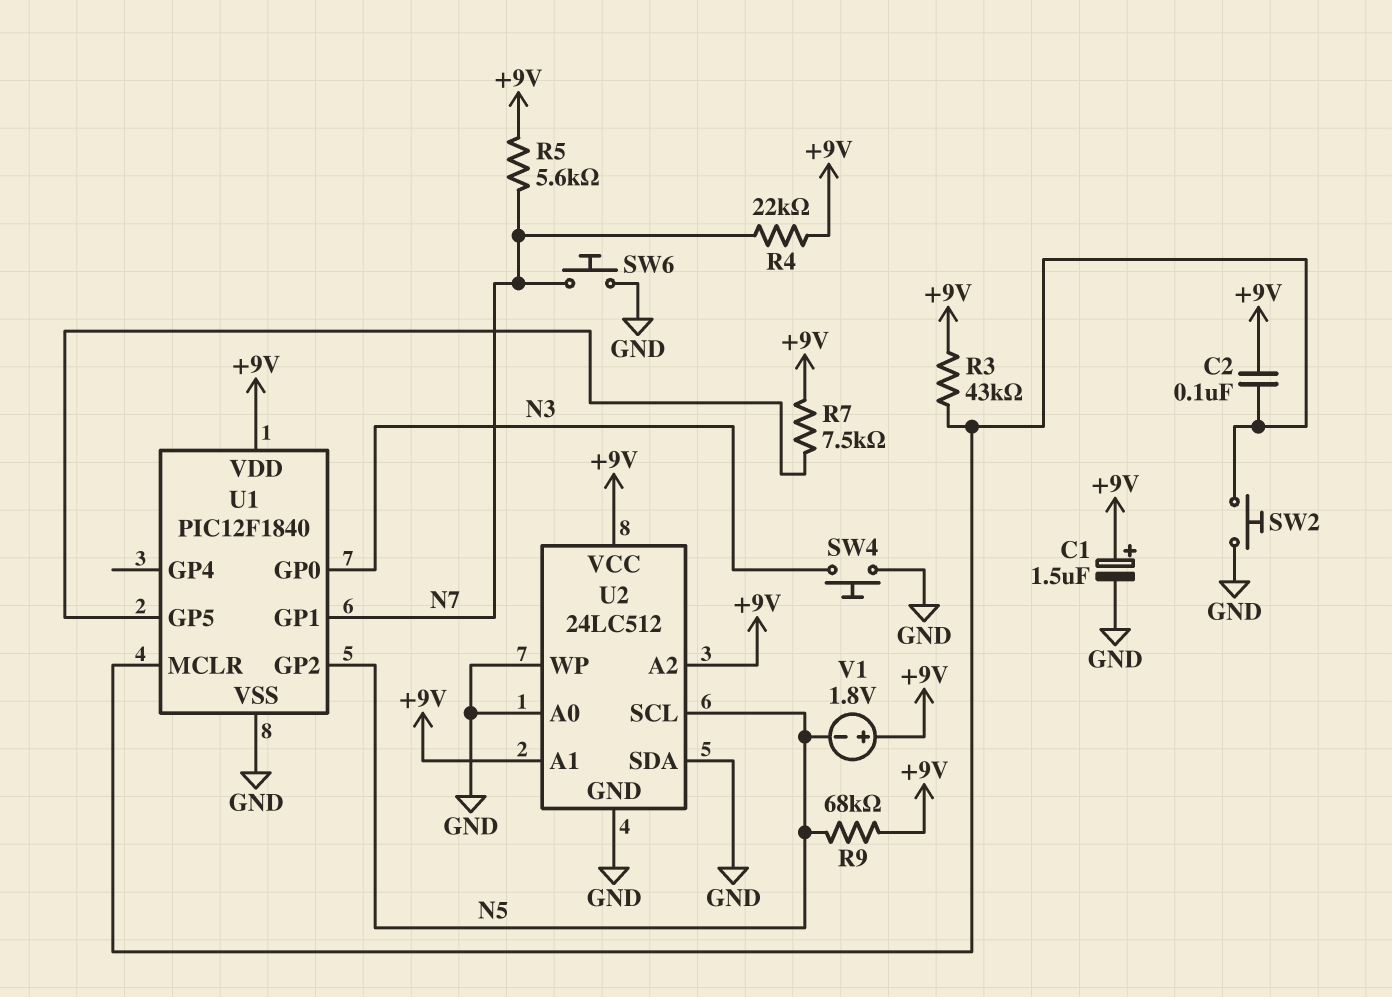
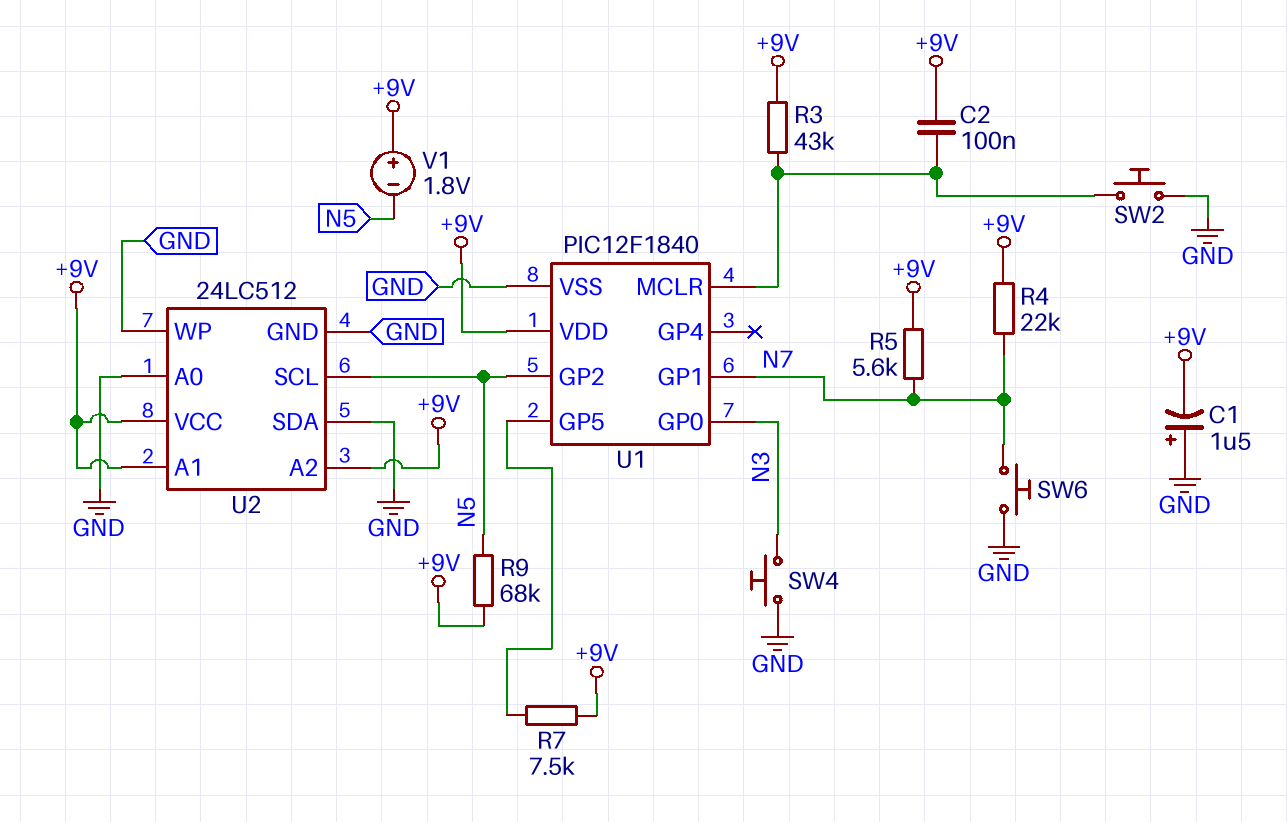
C1: 1.5uF (plus +9V, minus GND) -> 1.5uF (plus GND, minus +9V)

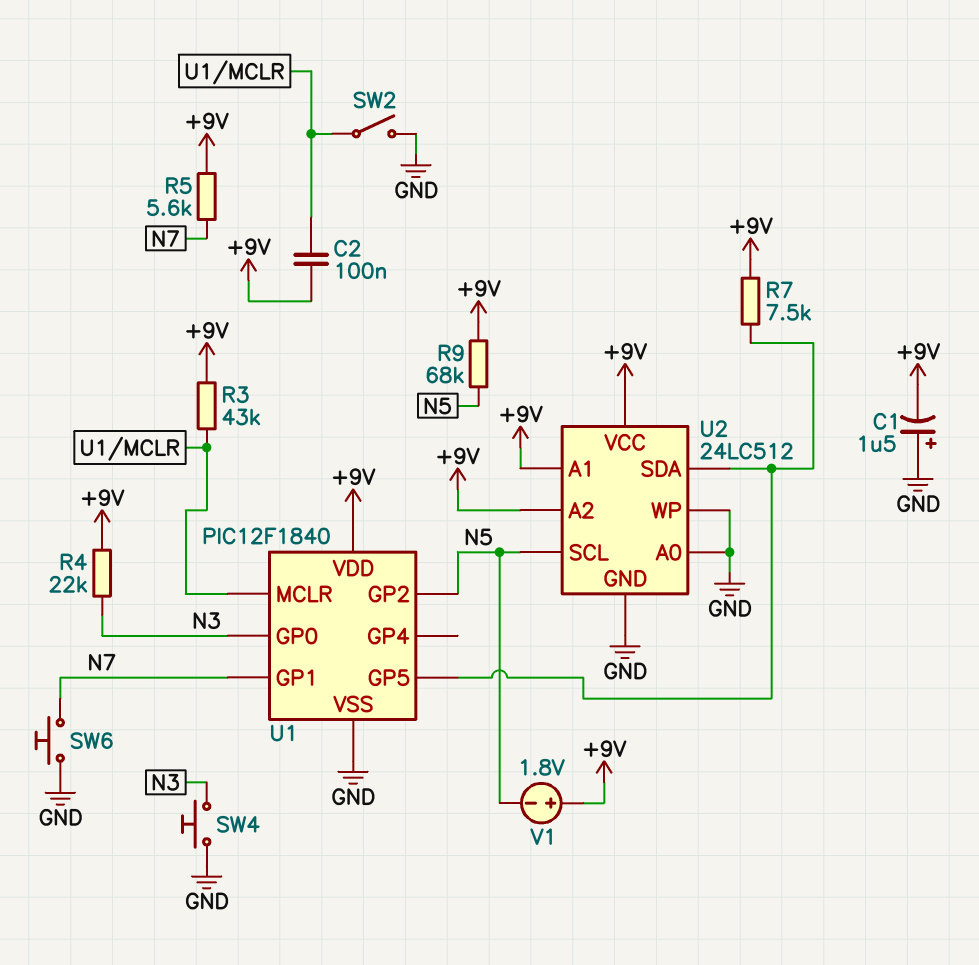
R4: 22k (+9V, N7) -> 22k (+9V, N3)
SW2: button (GND, U1/MCLR) -> switch (GND, U1/MCLR)
U2 pin SDA: GND -> U1/GP5

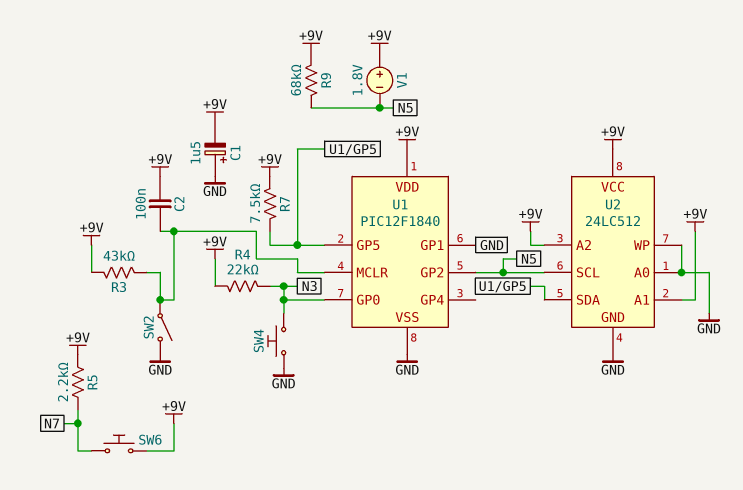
R5: 5.6k (+9V, N7) -> 2.2k (+9V, N7)
SW6: button (GND, N7) -> button (+9V, N7)
U1 pin GP1: N7 -> GND

